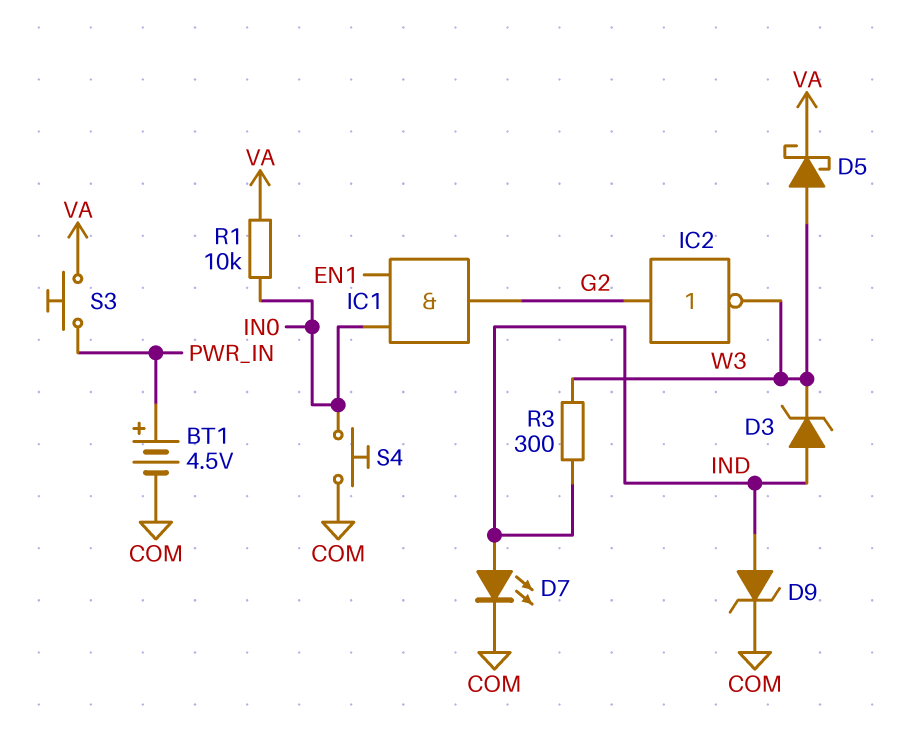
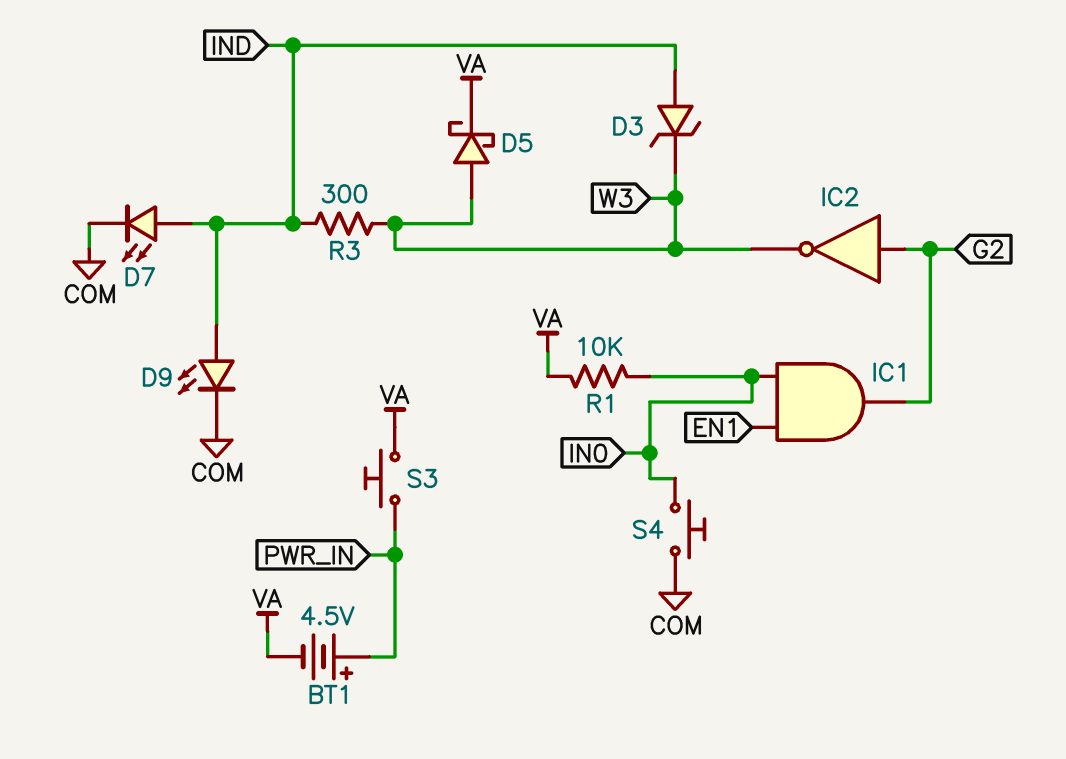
BT1: 4.5V (plus PWR_IN, minus COM) -> 4.5V (plus PWR_IN, minus VA)
D9: zener (A IND, K COM) -> LED (A IND, K COM)

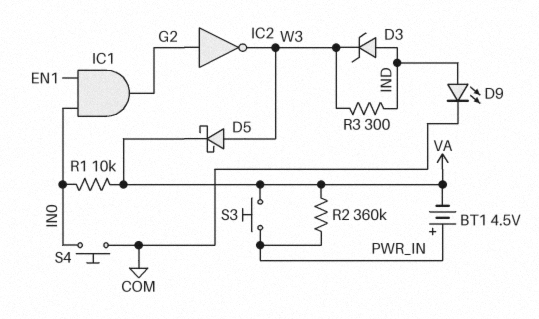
D7: LED (A IND, K COM) -> none
R2: none -> 360k (PWR_IN, VA)

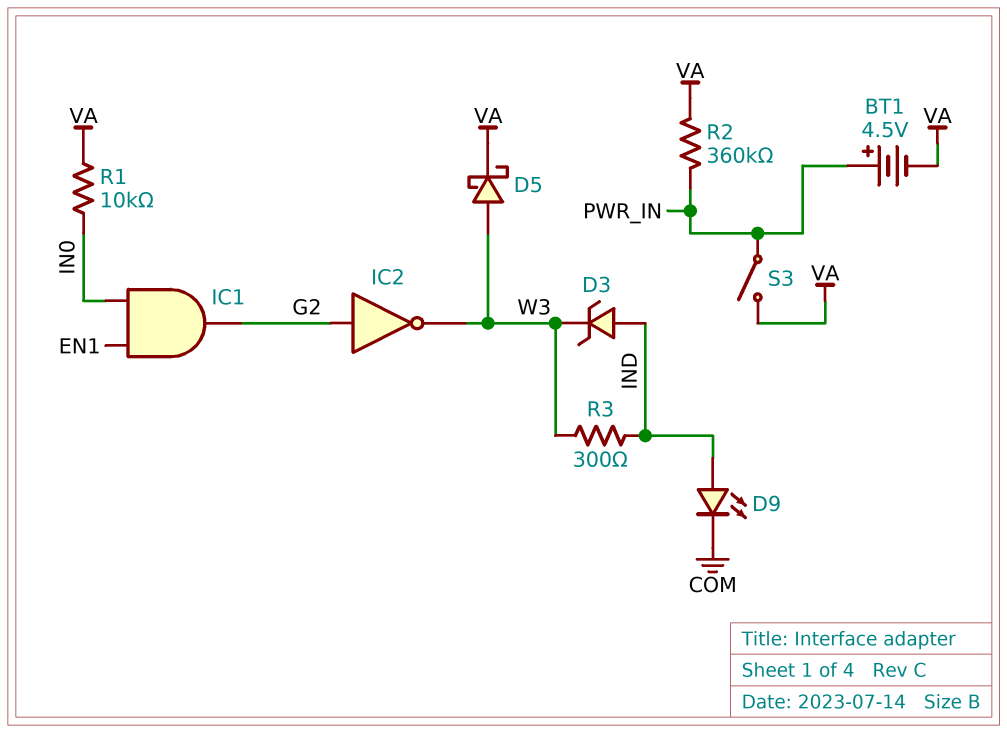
S3: button (PWR_IN, VA) -> switch (PWR_IN, VA)
S4: button (COM, IN0) -> none

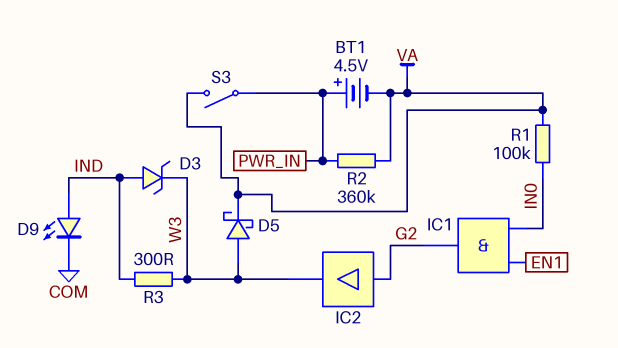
IC2: NOT (in G2, out W3) -> buffer (in G2, out W3)
R1: 10k (IN0, VA) -> 100k (IN0, VA)

